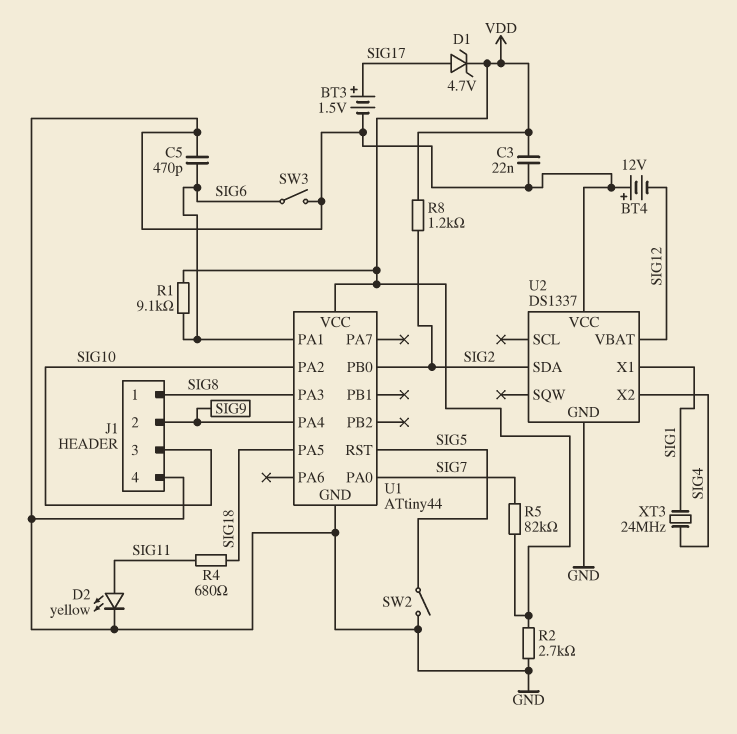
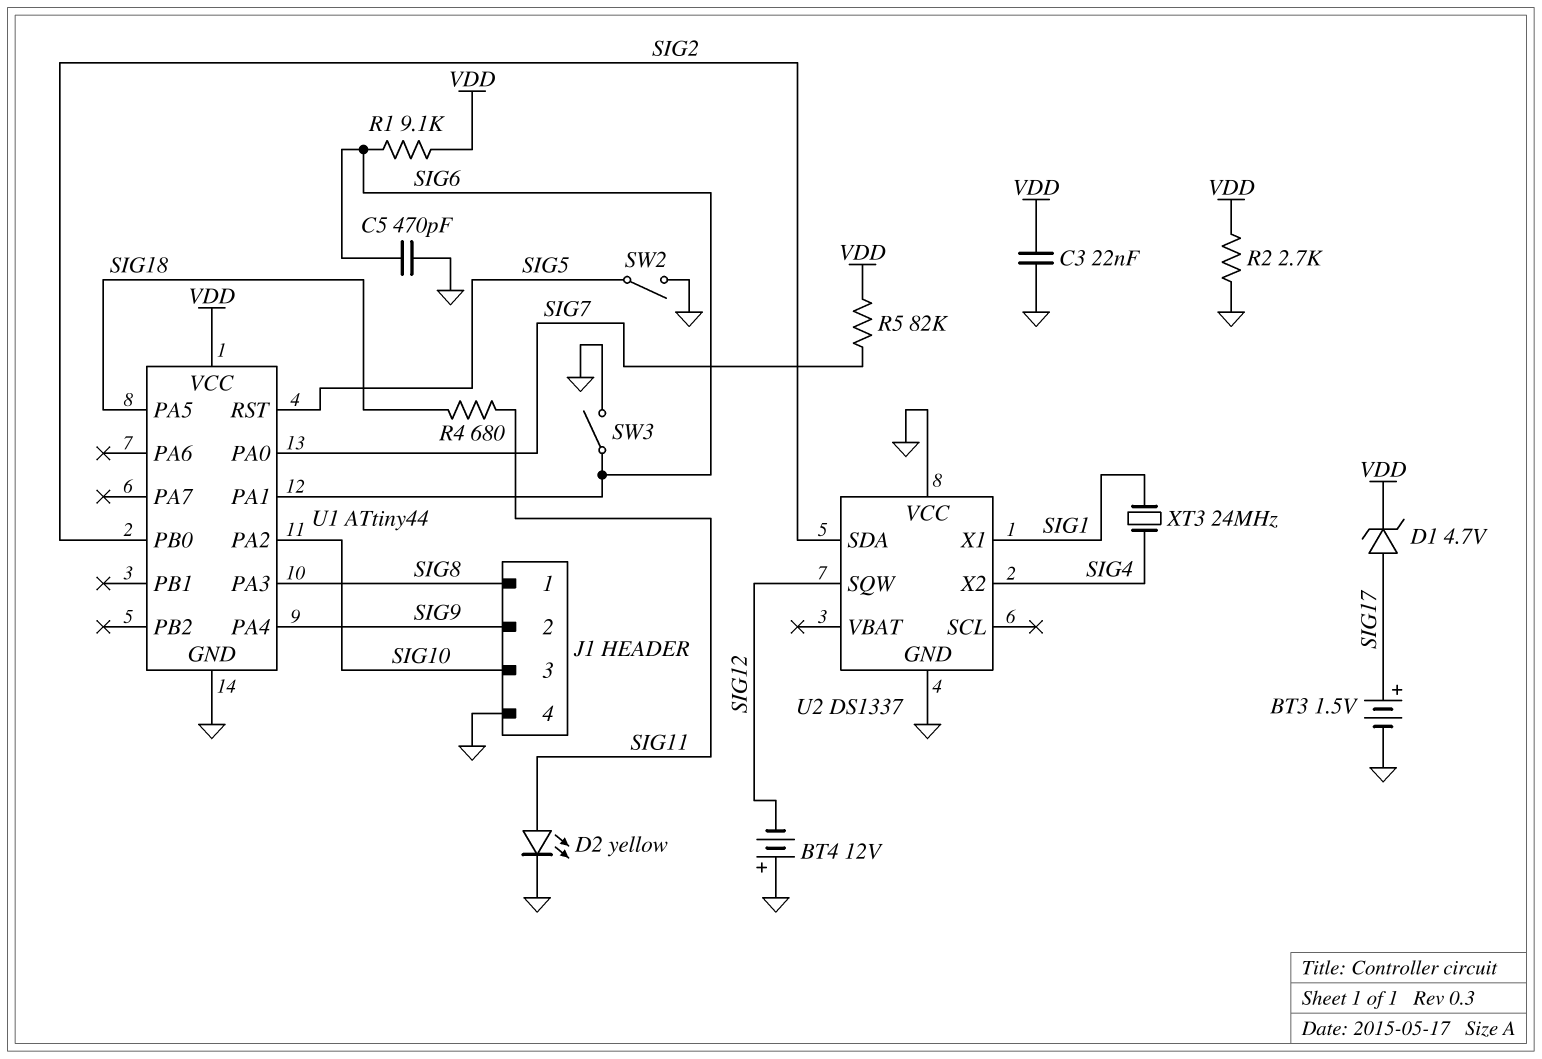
R8: 1.2k (SIG2, VDD) -> none
U2 pin SQW: none -> SIG12
U2 pin VBAT: SIG12 -> none

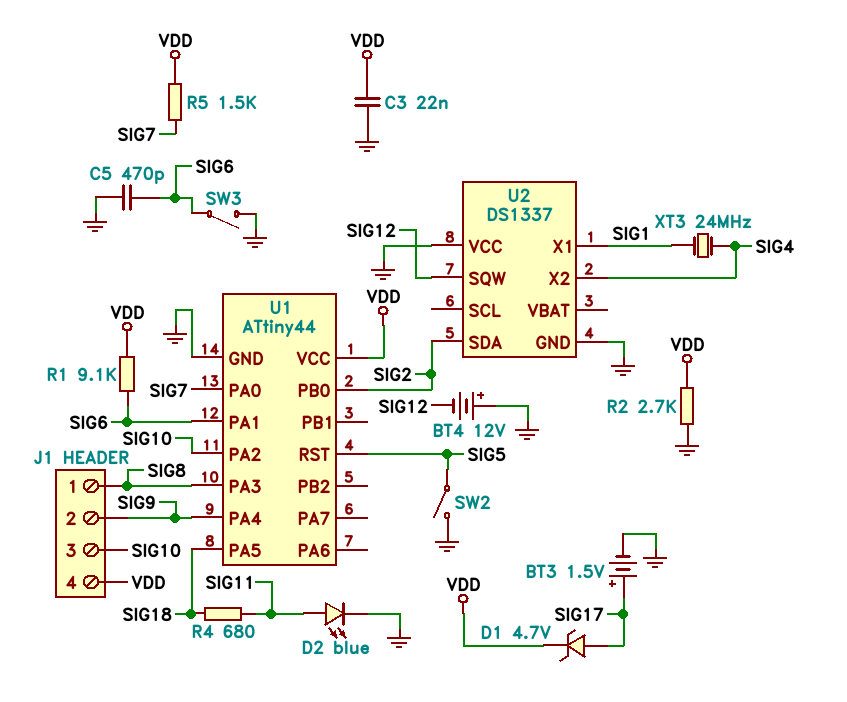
D2: LED yellow (A SIG11, K GND) -> LED blue (A SIG11, K GND)
J1 pin 4: GND -> VDD
R5: 82k (SIG7, VDD) -> 1.5k (SIG7, VDD)

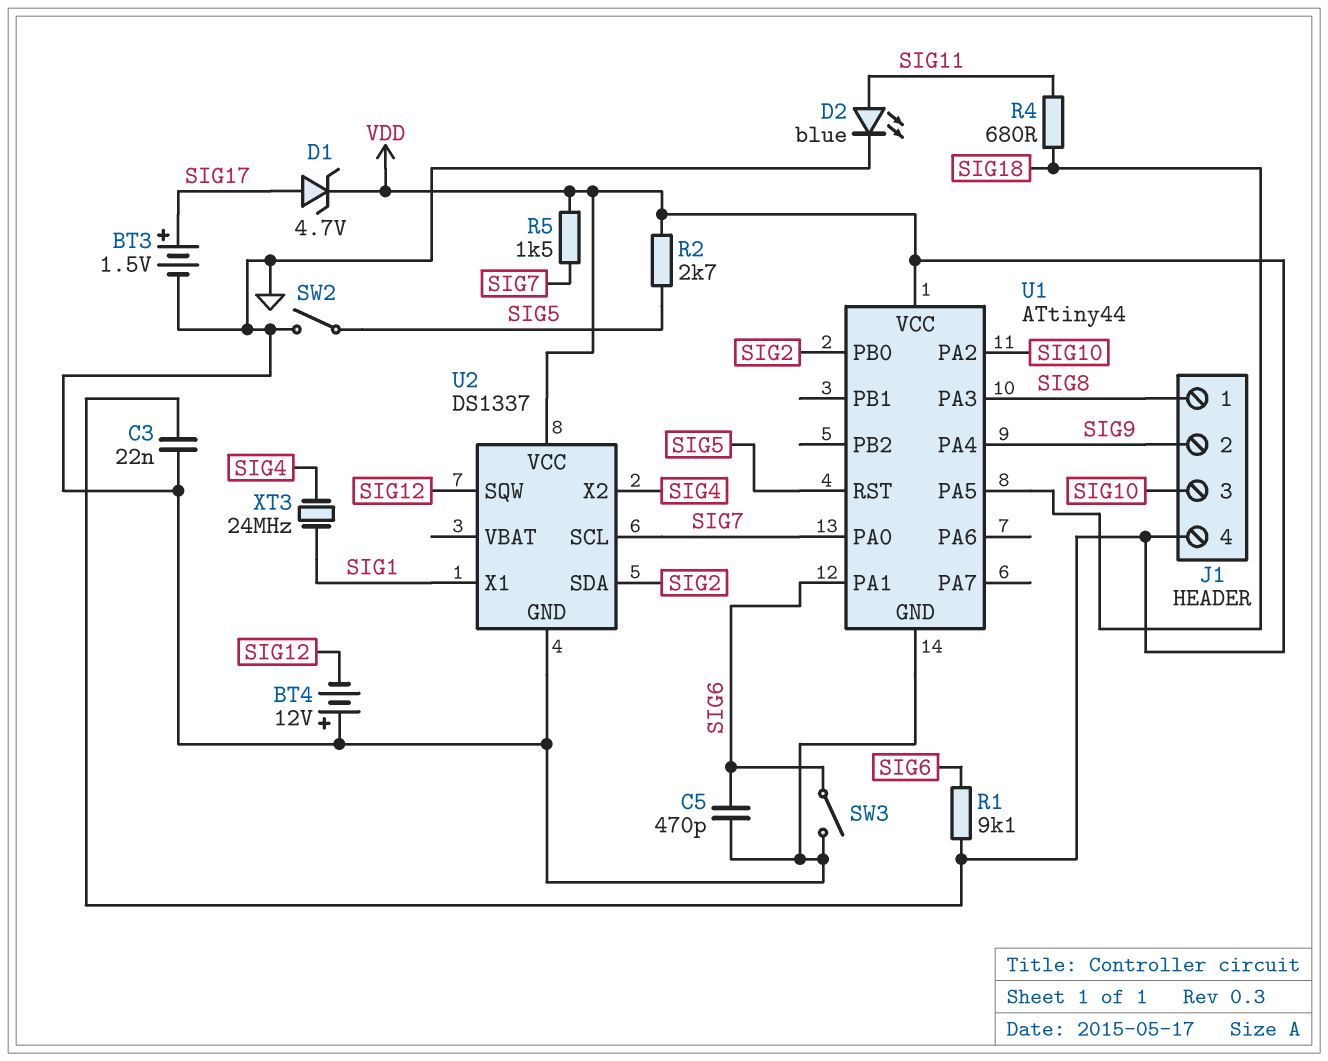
R2: 2.7k (GND, VDD) -> 2.7k (SIG5, VDD)
U2 pin SCL: none -> SIG7
U2 pin VCC: GND -> VDD

